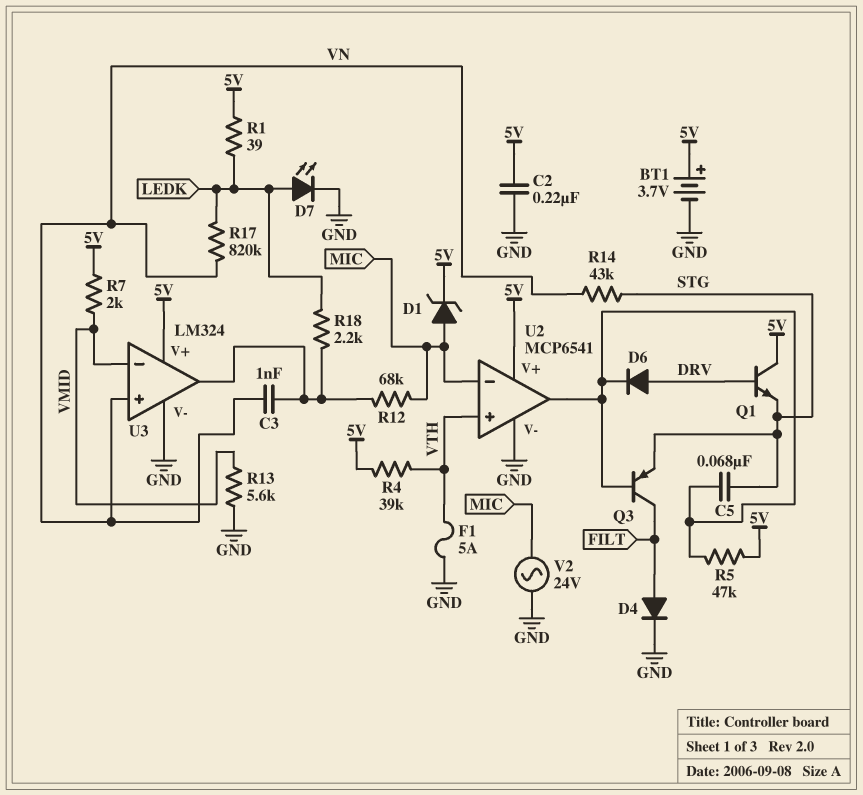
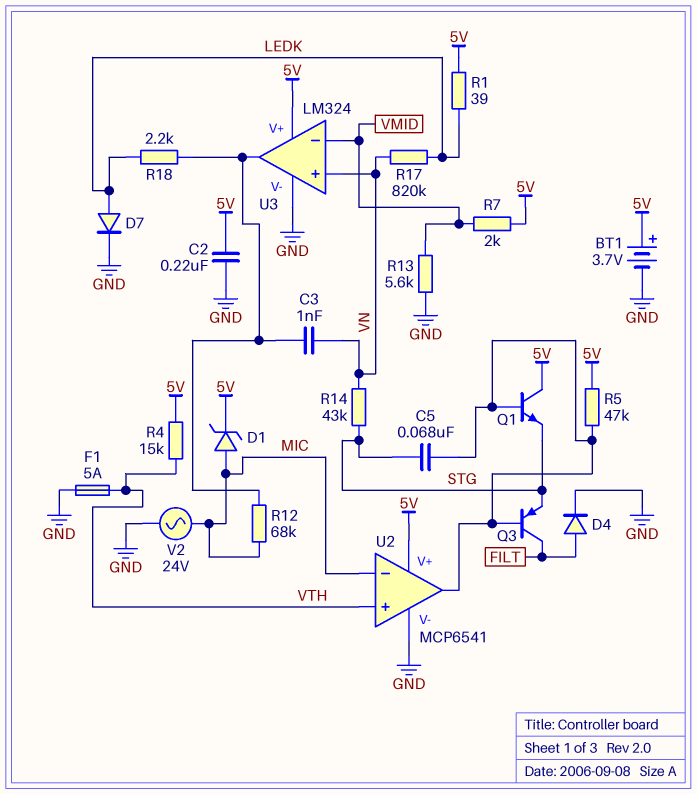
D6: diode (A DRV, K U2/out) -> none
D7: LED (A LEDK, K GND) -> diode (A LEDK, K GND)
Q1: NPN (B DRV, C 5V, E STG) -> NPN (B U2/out, C 5V, E STG)
R4: 39k (5V, VTH) -> 15k (5V, VTH)

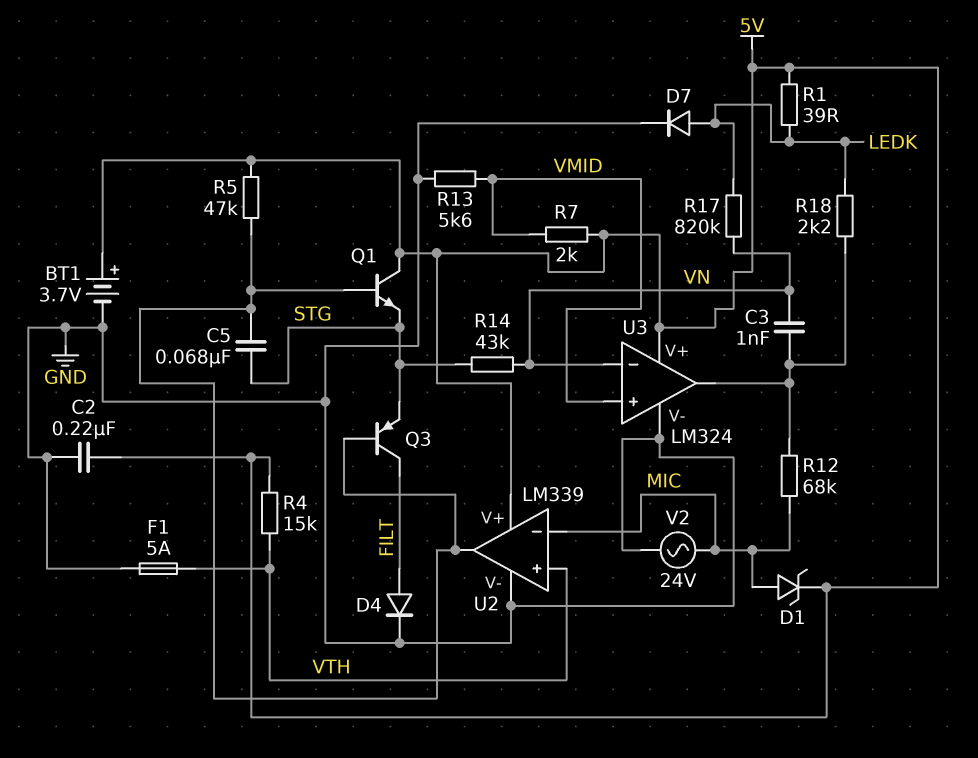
U2: MCP6541 -> LM339
U3 pin in+: VN -> VMID
U3 pin in-: VMID -> VN

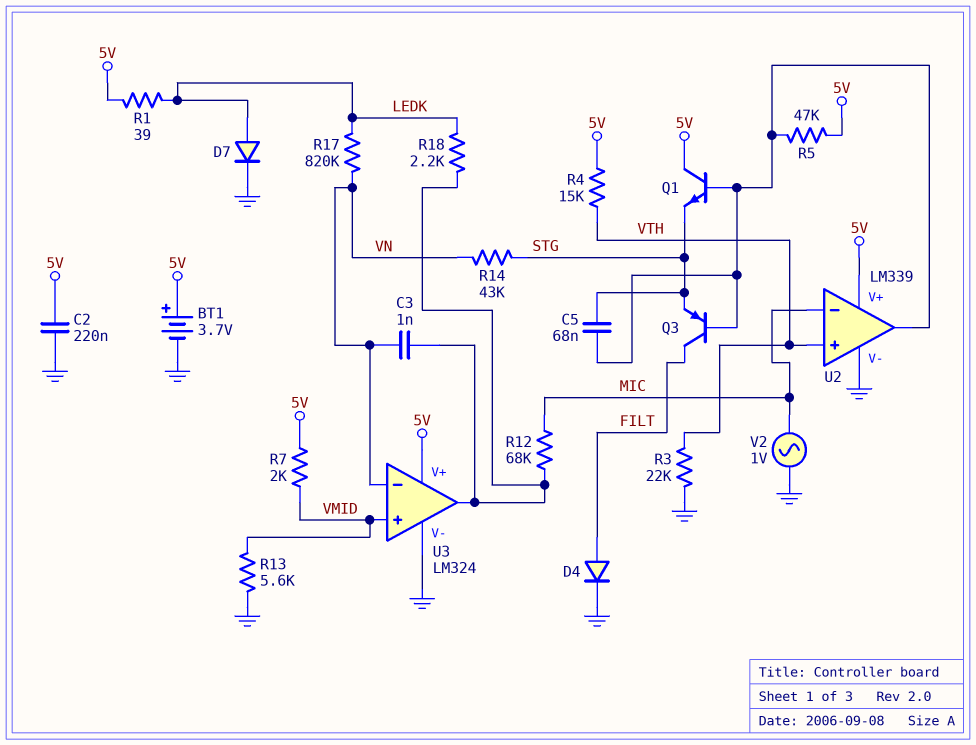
D1: zener (A MIC, K 5V) -> none
F1: 5A (GND, VTH) -> none
R3: none -> 22k (GND, VTH)
V2: AC 24V (GND, MIC) -> AC 1V (GND, MIC)

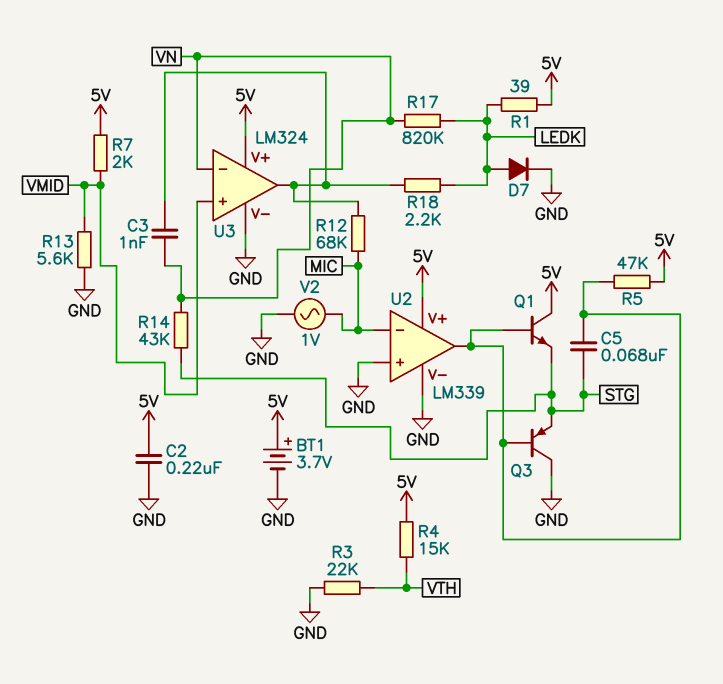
D4: diode (A FILT, K GND) -> none
Q3: PNP (B U2/out, C FILT, E STG) -> PNP (B U2/out, C GND, E STG)
U2 pin in+: VTH -> GND

